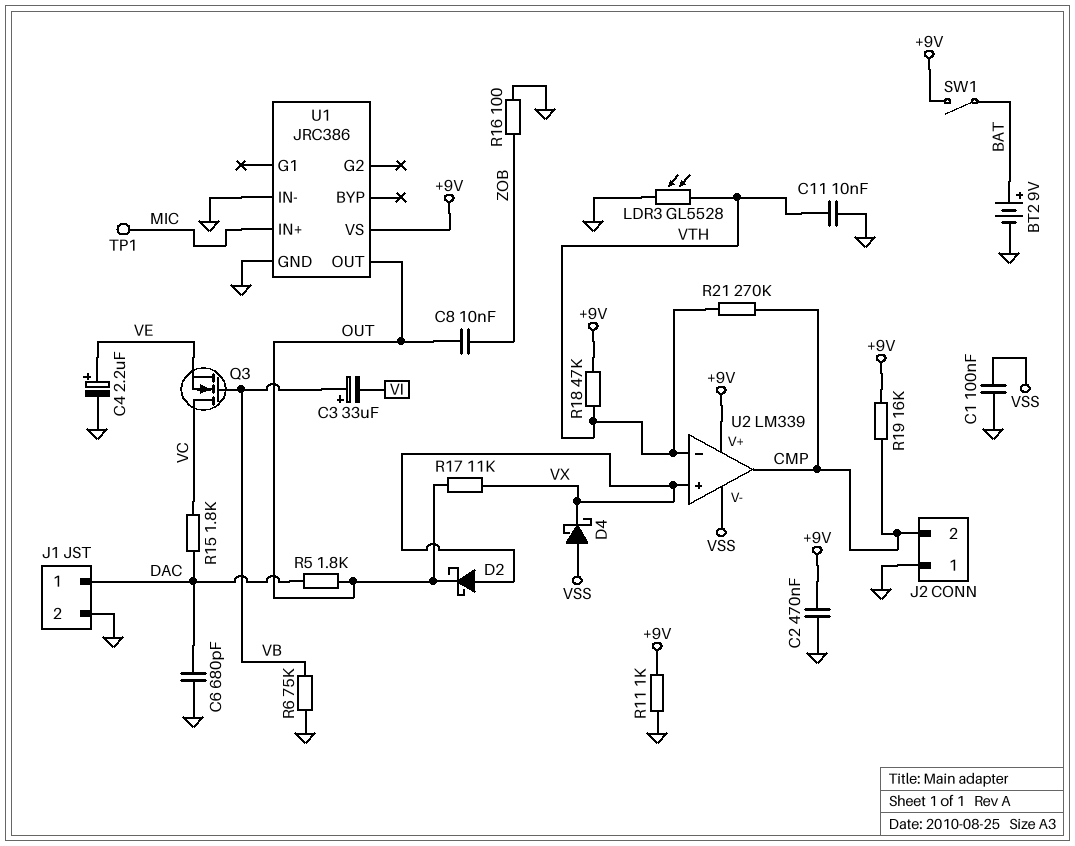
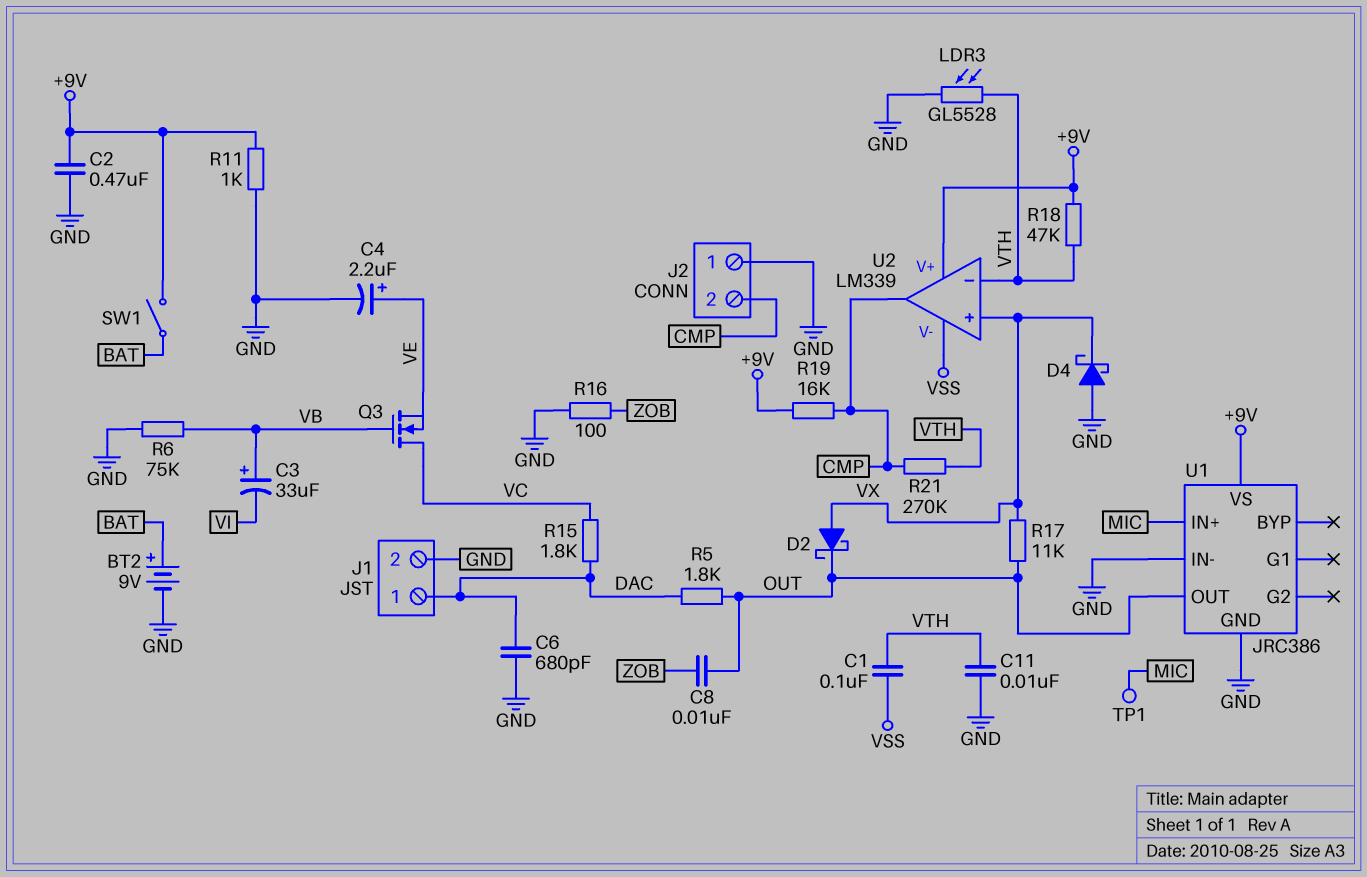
C1: 100nF (GND, VSS) -> 100nF (VSS, VTH)
D4: schottky (A VSS, K VX) -> schottky (A GND, K VX)

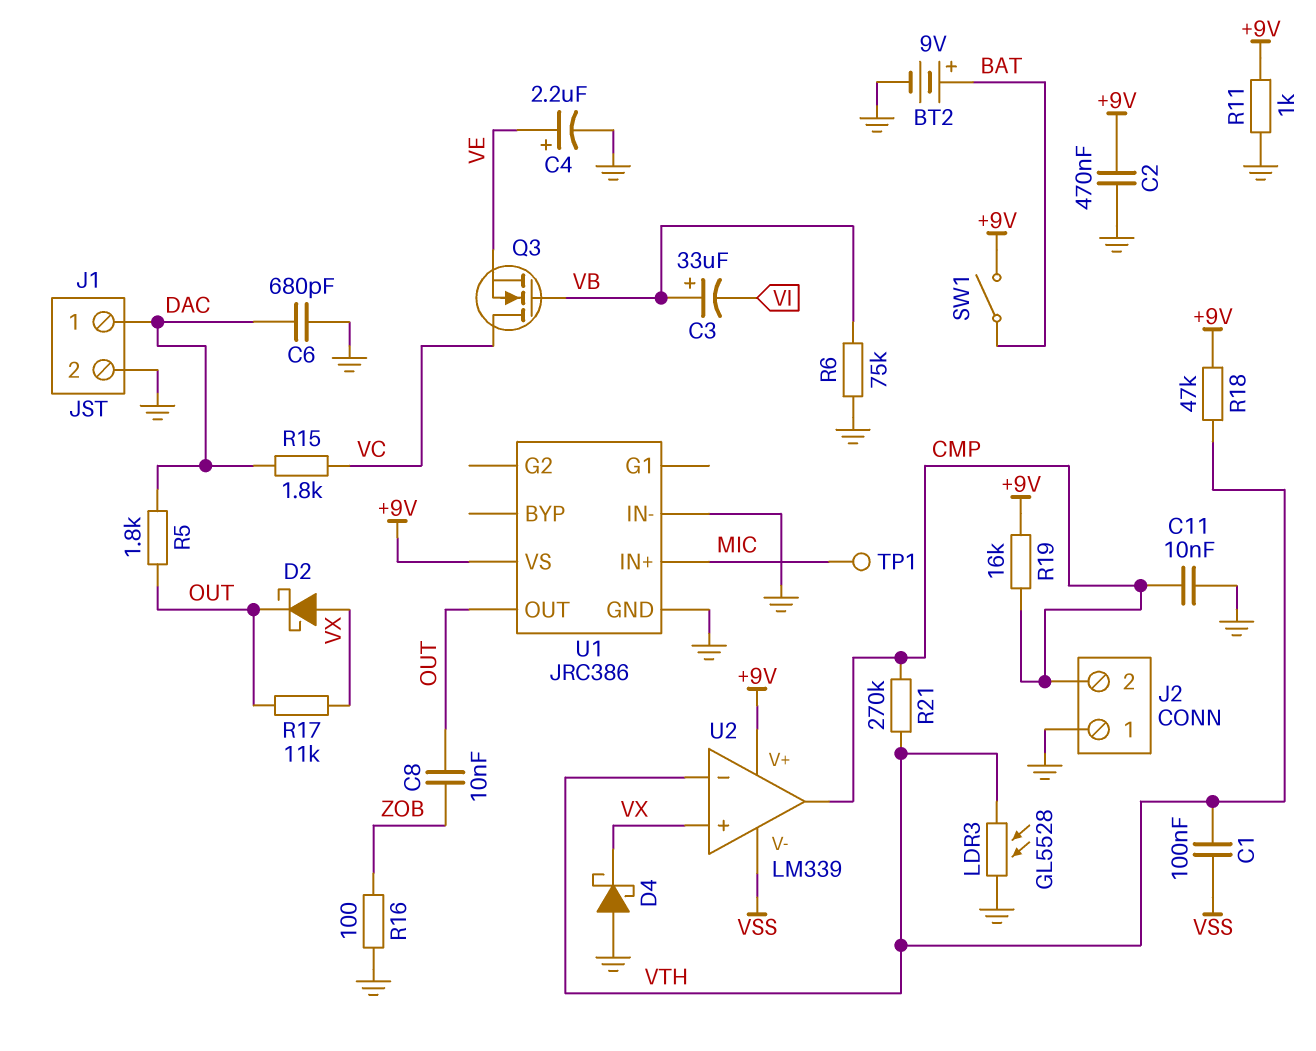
C11: 10nF (GND, VTH) -> 10nF (CMP, GND)

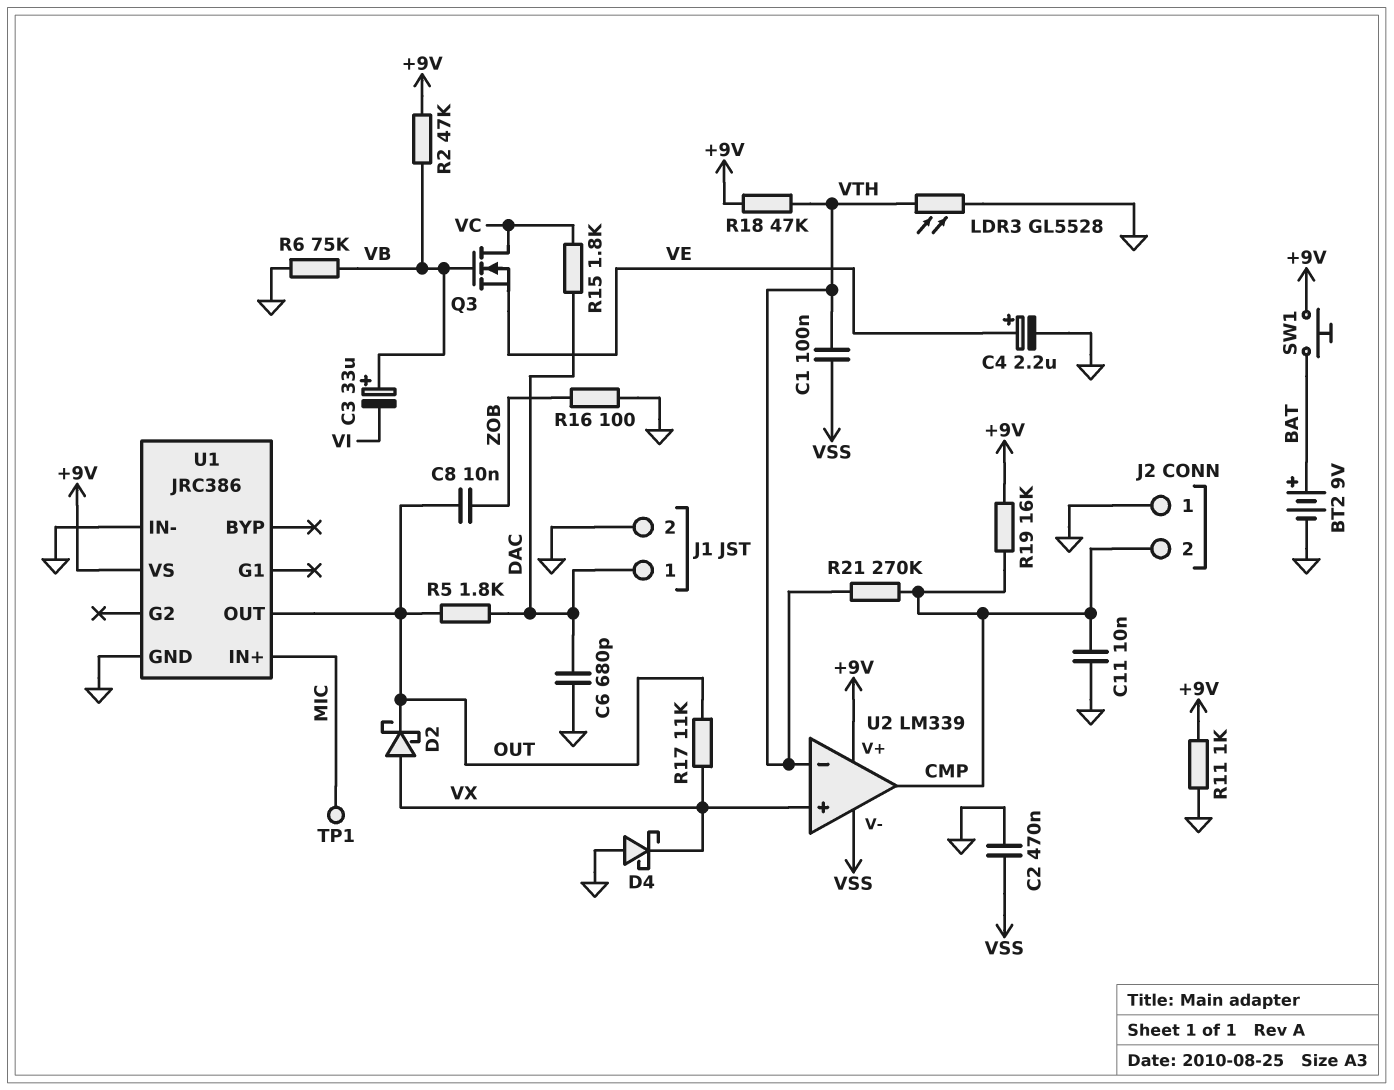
C2: 470nF (+9V, GND) -> 470nF (GND, VSS)
R2: none -> 47k (+9V, VB)
SW1: switch (+9V, BAT) -> button (+9V, BAT)

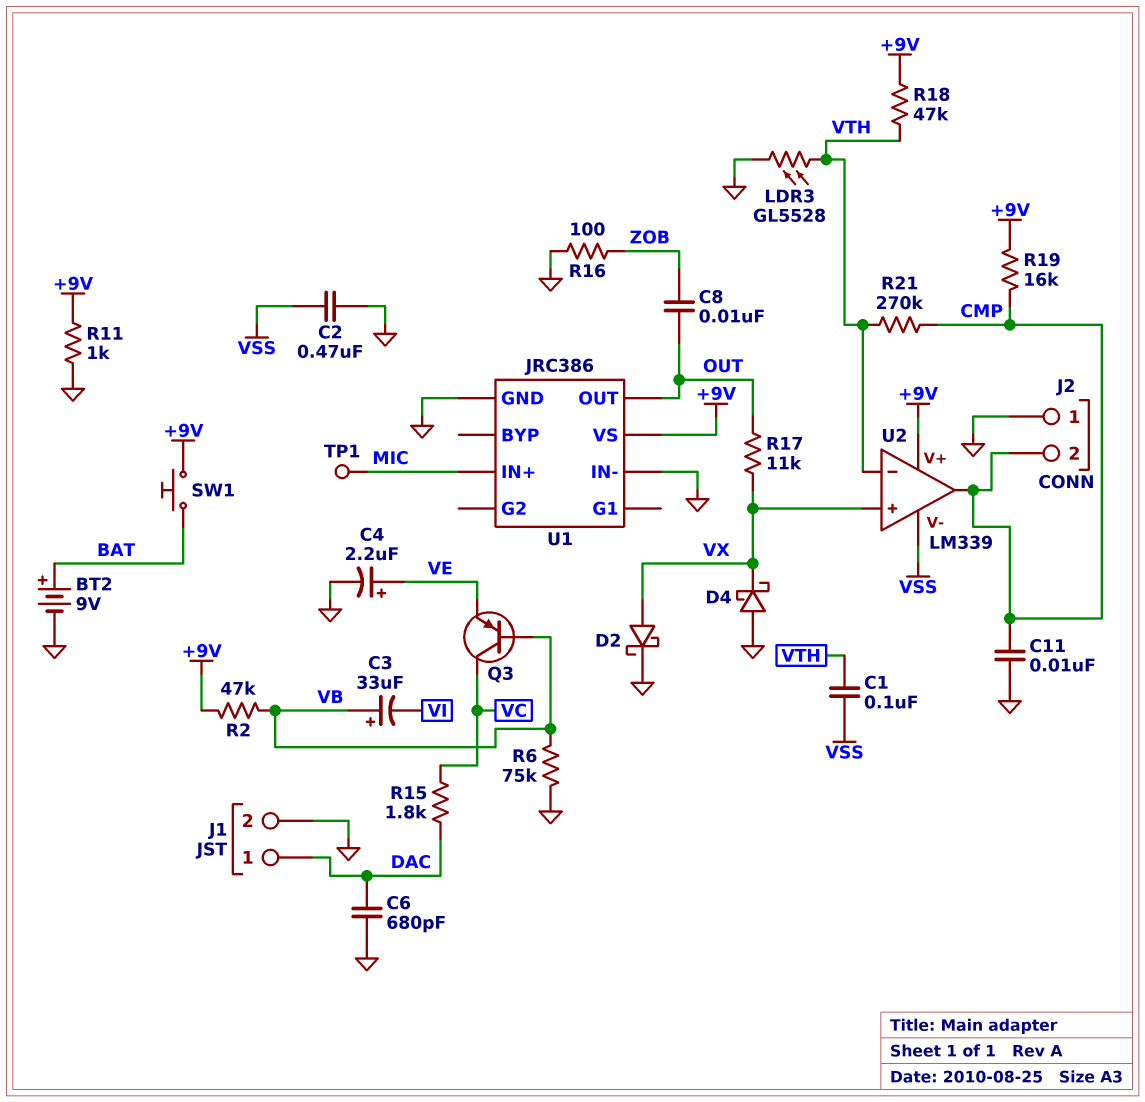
D2: schottky (A VX, K OUT) -> schottky (A VX, K GND)
Q3: NMOS (G VB, D VC, S VE) -> PNP (B VB, C VC, E VE)
R5: 1.8k (DAC, OUT) -> none

